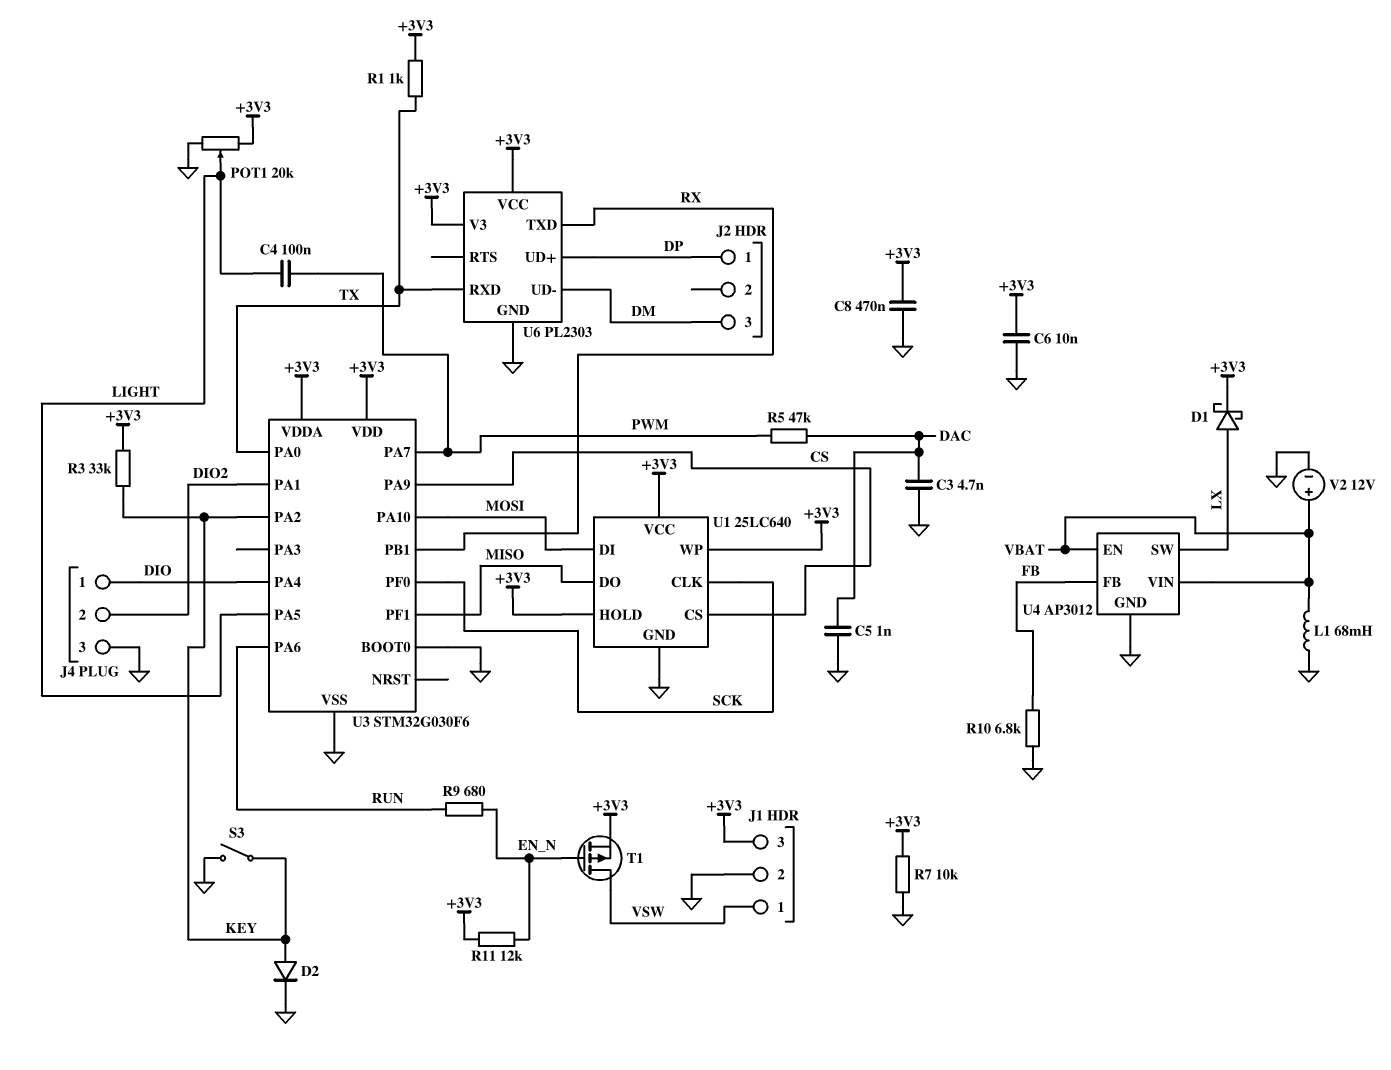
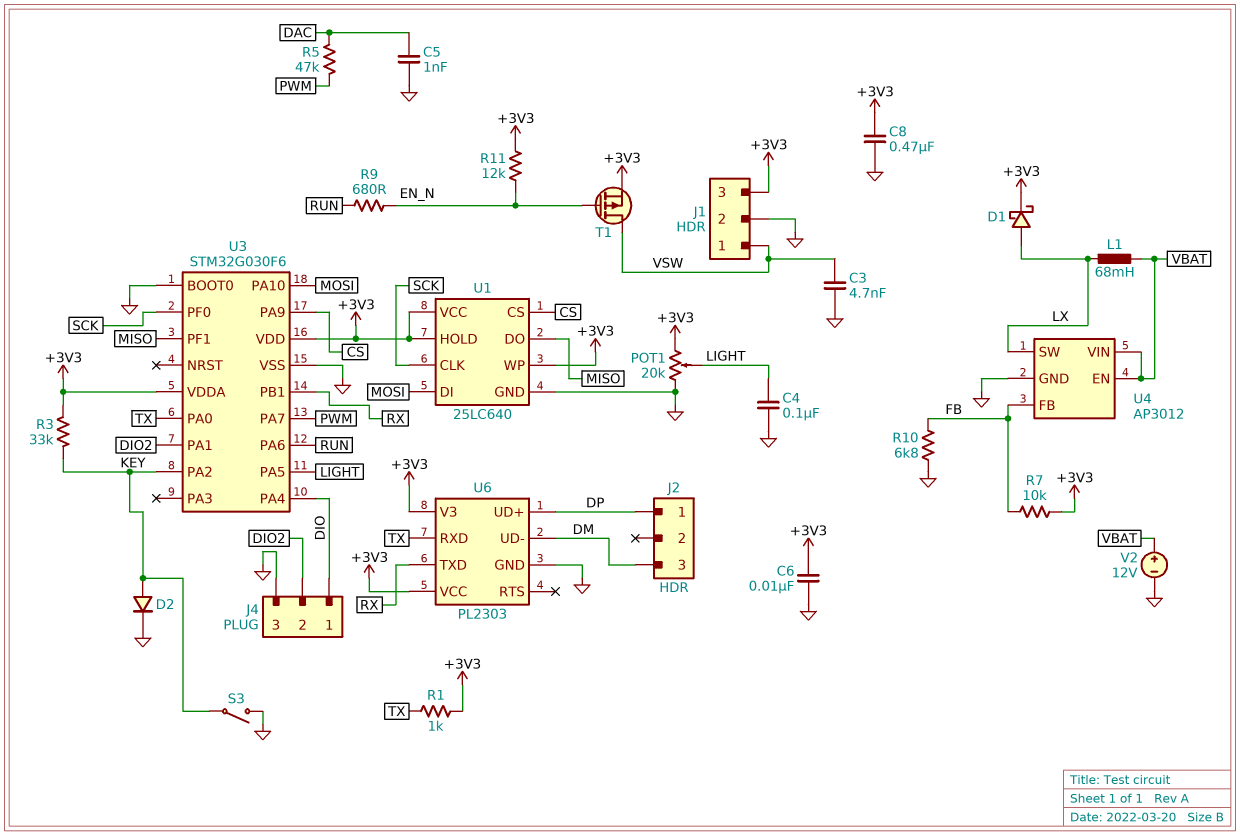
C3: 4.7nF (DAC, GND) -> 4.7nF (GND, VSW)
C4: 100nF (LIGHT, PWM) -> 100nF (GND, LIGHT)
L1: 68mH (GND, VBAT) -> 68mH (LX, VBAT)
R7: 10k (+3V3, GND) -> 10k (+3V3, FB)

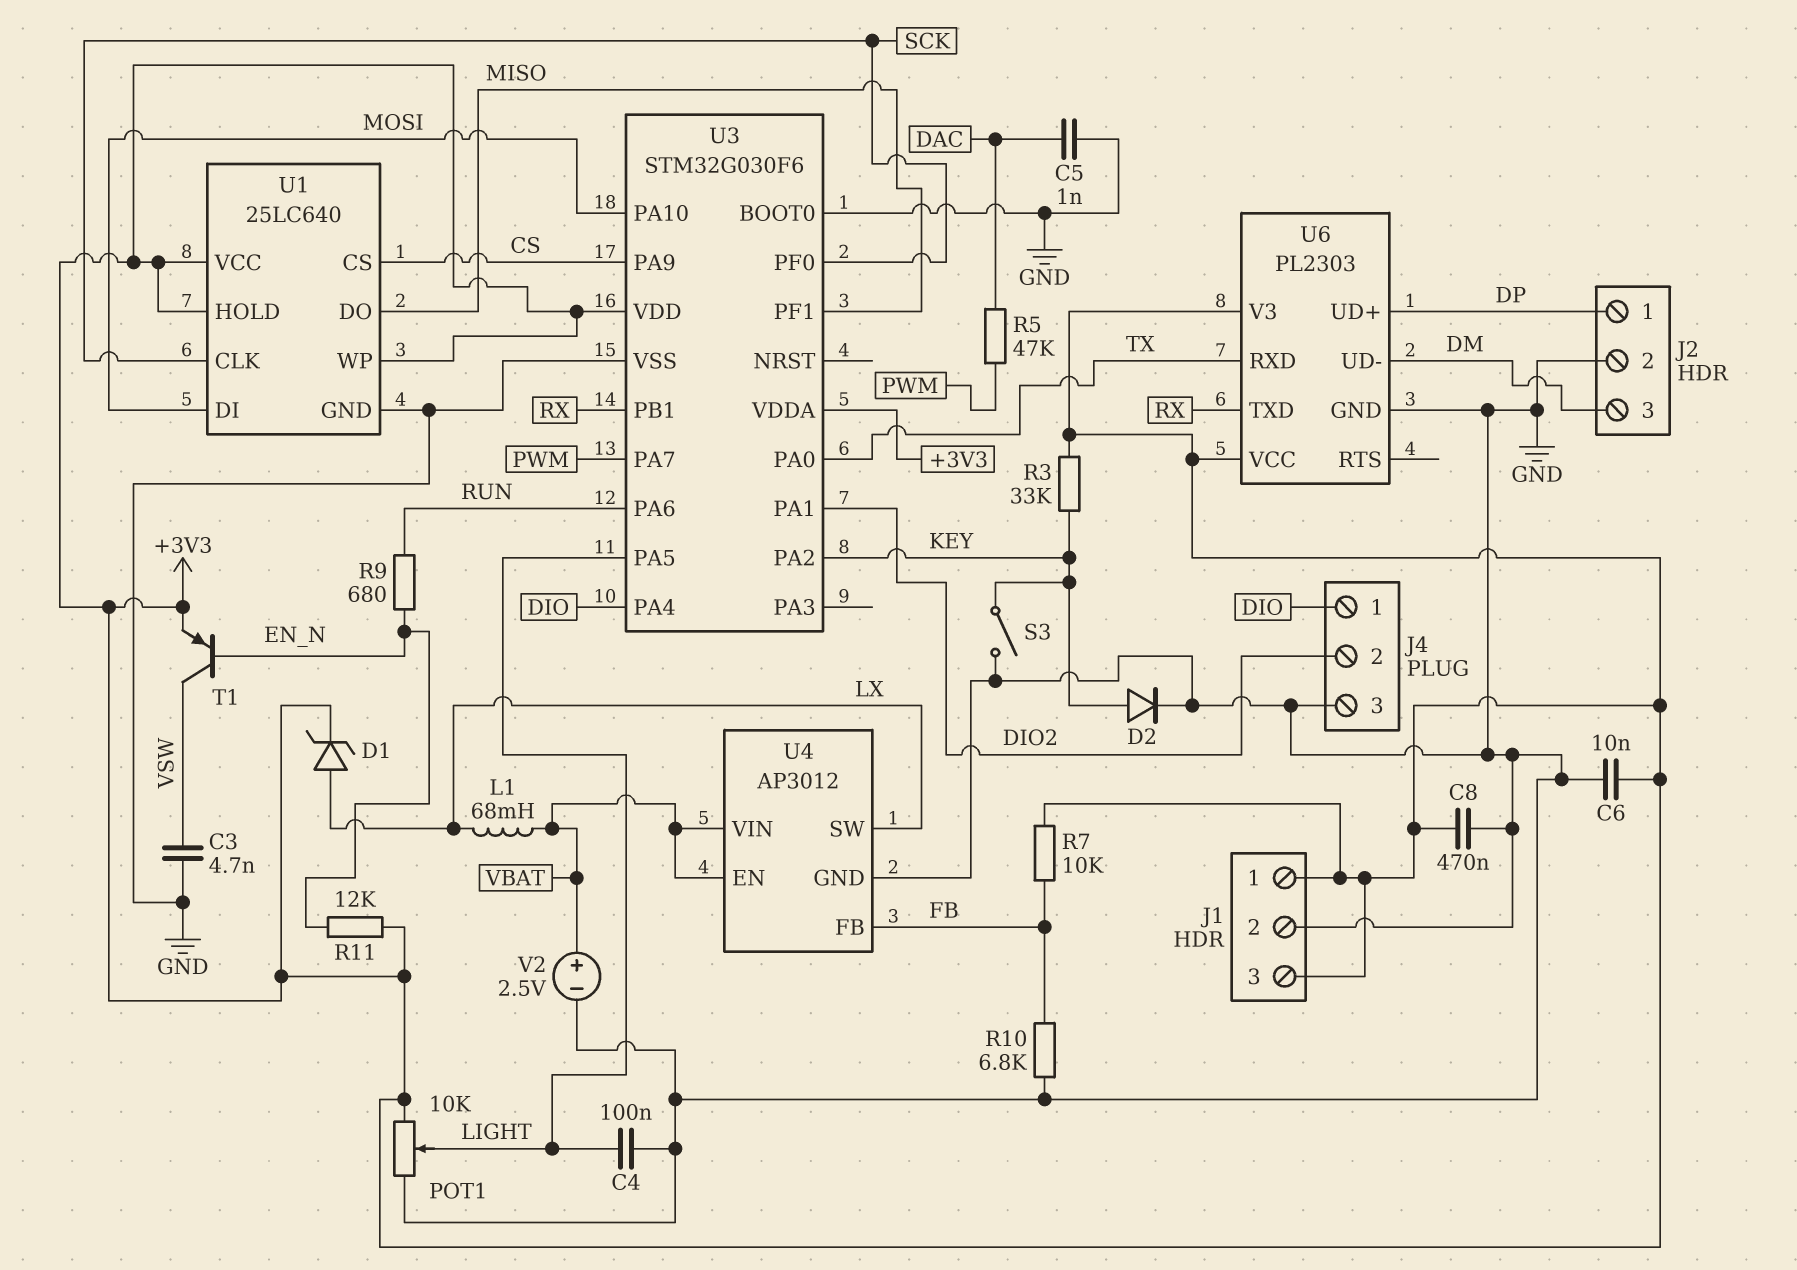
D1: schottky (A LX, K +3V3) -> zener (A LX, K +3V3)
J1 pin 1: VSW -> +3V3
J2 pin 2: none -> GND
POT1: 20k (+3V3, GND, wiper LIGHT) -> 10k (+3V3, GND, wiper LIGHT)
R1: 1k (+3V3, TX) -> none
T1: PMOS (G EN_N, D VSW, S +3V3) -> PNP (B EN_N, C VSW, E +3V3)
V2: 12V (plus VBAT, minus GND) -> 2.5V (plus VBAT, minus GND)

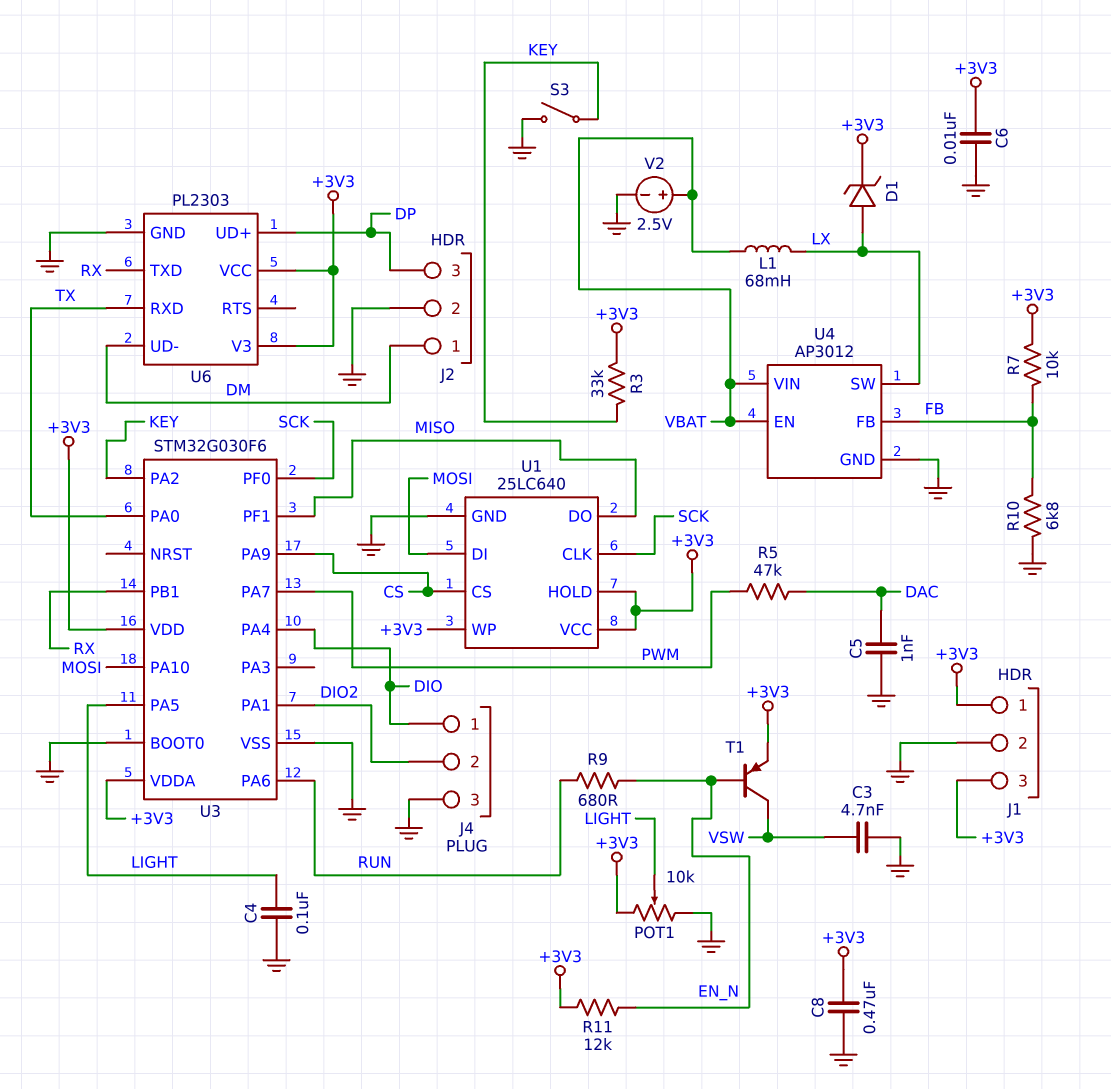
D2: diode (A KEY, K GND) -> none
J2 pin 1: DP -> DM
J2 pin 3: DM -> DP

